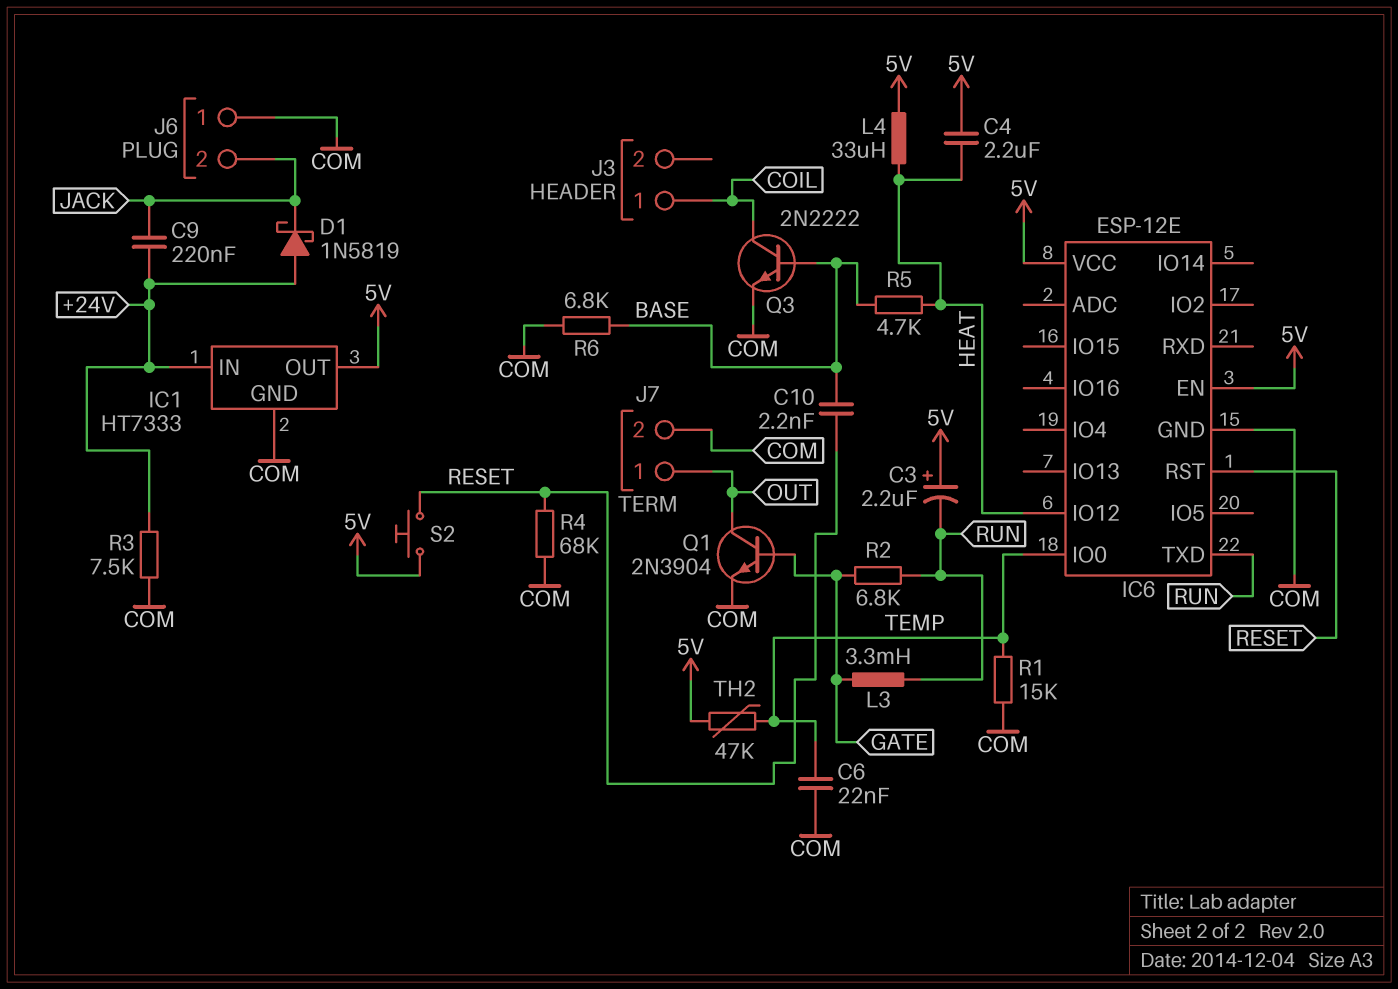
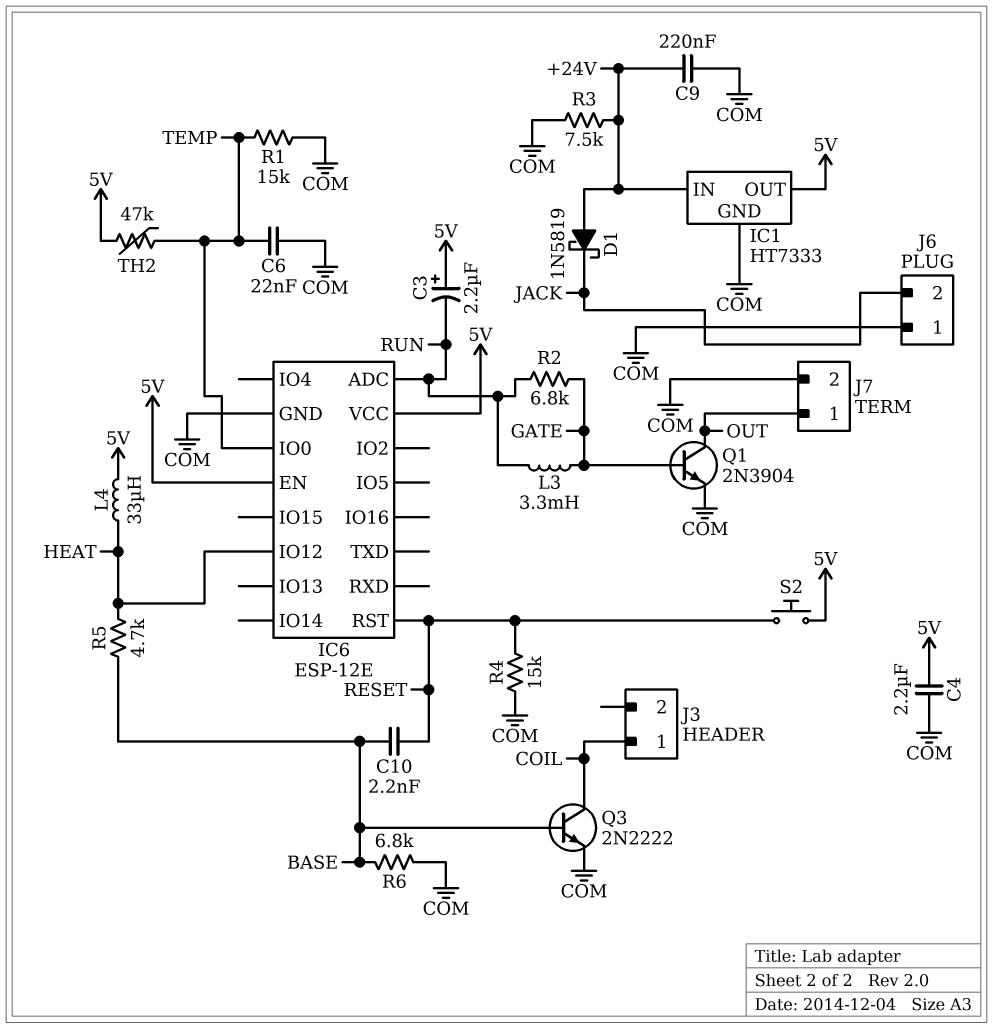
C4: 2.2uF (5V, HEAT) -> 2.2uF (5V, COM)
C9: 220nF (+24V, JACK) -> 220nF (+24V, COM)
IC6 pin ADC: none -> RUN
IC6 pin TXD: RUN -> none
R4: 68k (COM, RESET) -> 15k (COM, RESET)

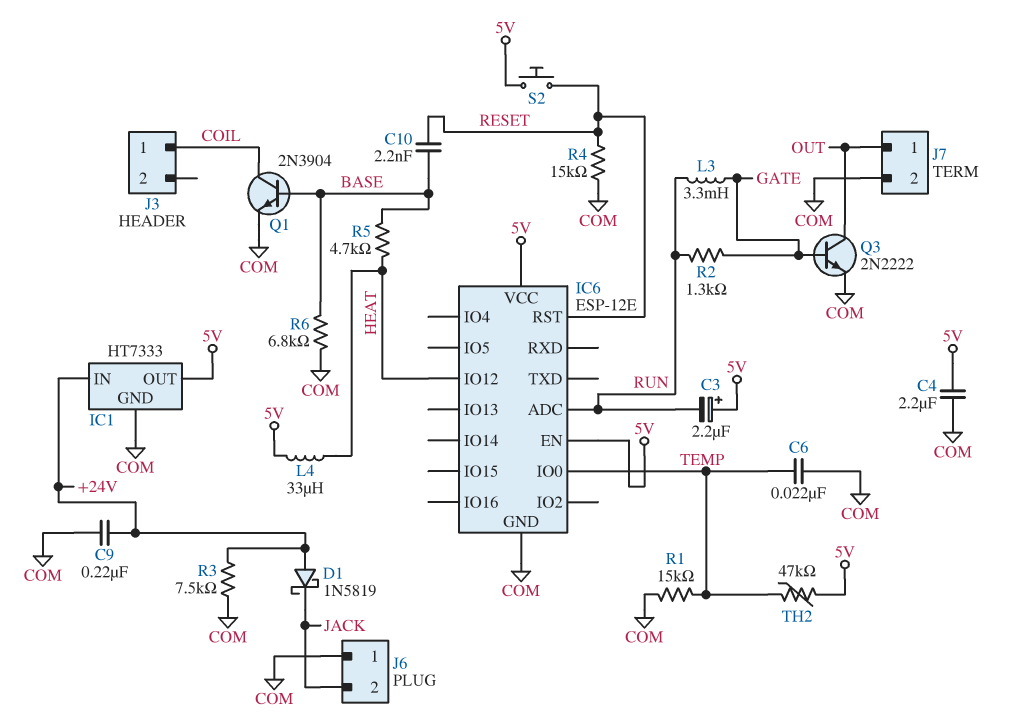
Q1: NPN 2N3904 (B GATE, C OUT, E COM) -> NPN 2N3904 (B BASE, C COIL, E COM)
Q3: NPN 2N2222 (B BASE, C COIL, E COM) -> NPN 2N2222 (B GATE, C OUT, E COM)
R2: 6.8k (GATE, RUN) -> 1.3k (GATE, RUN)

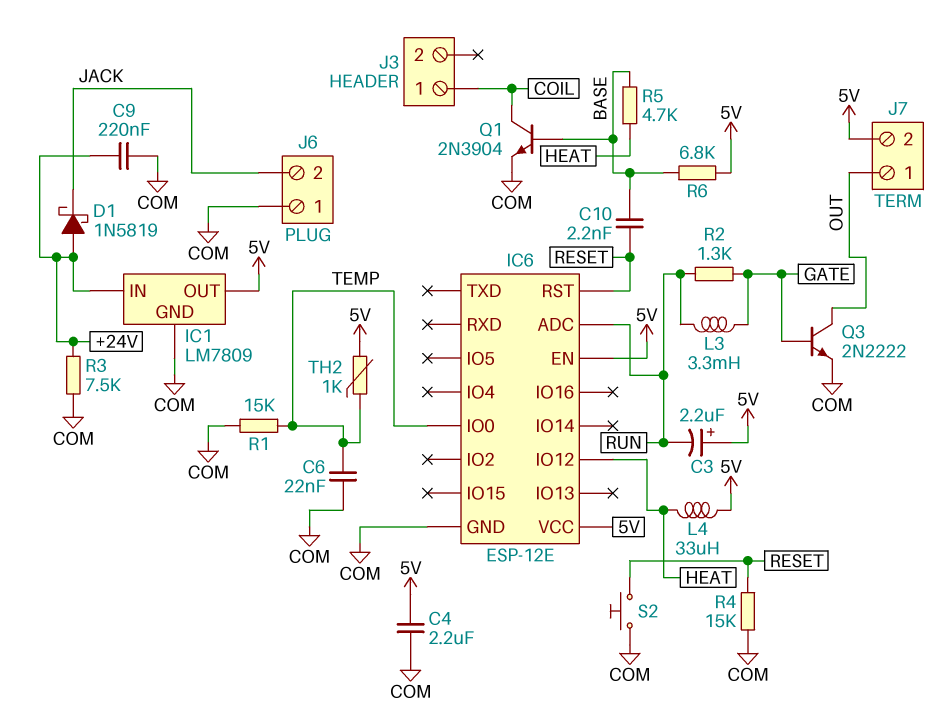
IC1: HT7333 -> LM7809
J7 pin 2: COM -> 5V
R6: 6.8k (BASE, COM) -> 6.8k (5V, BASE)
S2: button (5V, RESET) -> button (COM, RESET)
TH2: 47k (5V, TEMP) -> 1k (5V, TEMP)

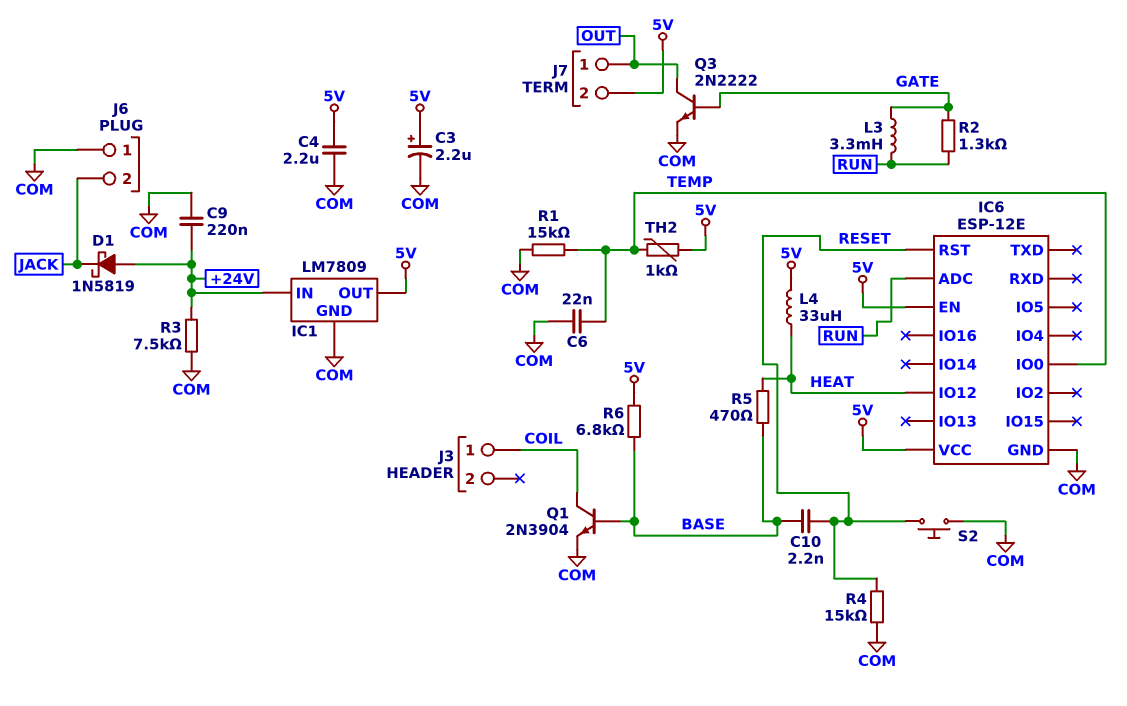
C3: 2.2uF (plus 5V, minus RUN) -> 2.2uF (plus 5V, minus COM)
R5: 4.7k (BASE, HEAT) -> 470 (BASE, HEAT)

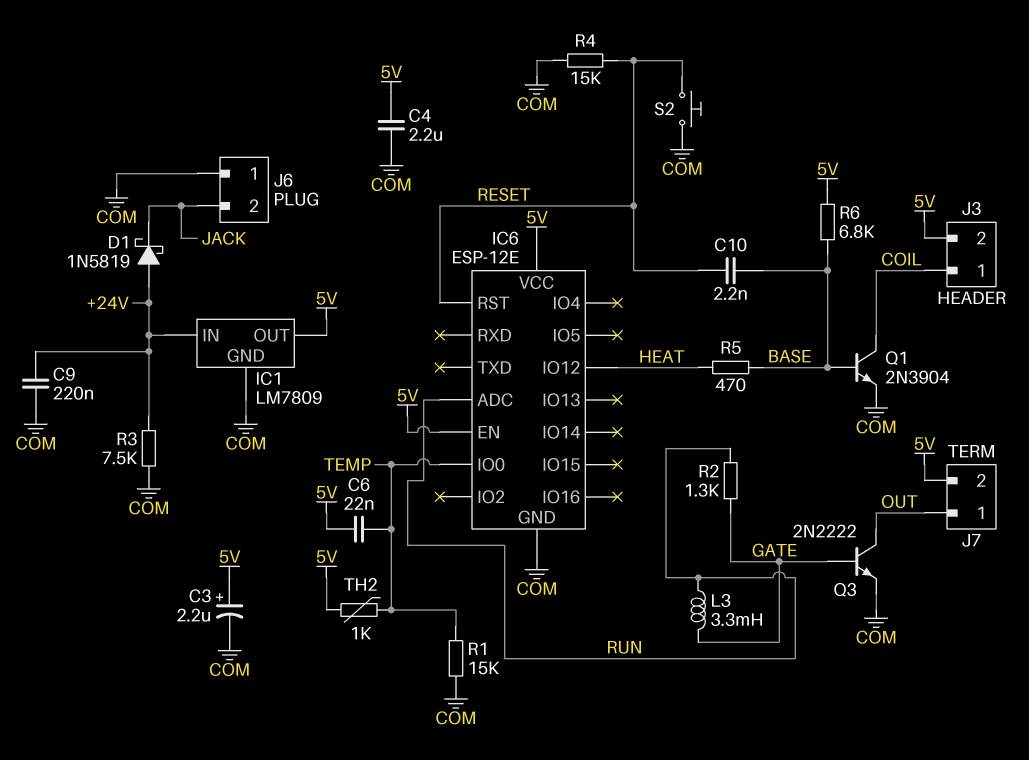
C6: 22nF (COM, TEMP) -> 22nF (5V, TEMP)
J3 pin 2: none -> 5V
L4: 33uH (5V, HEAT) -> none

